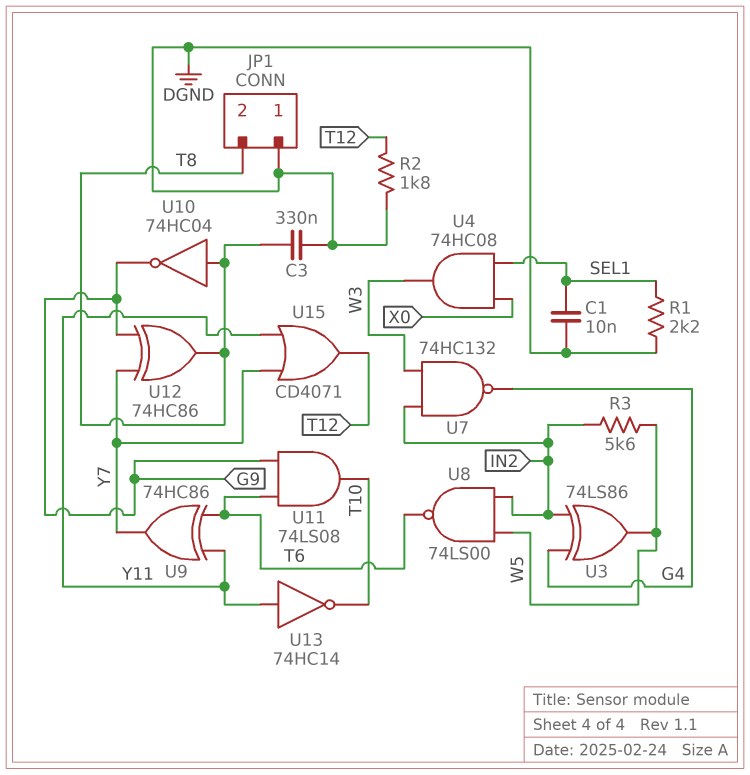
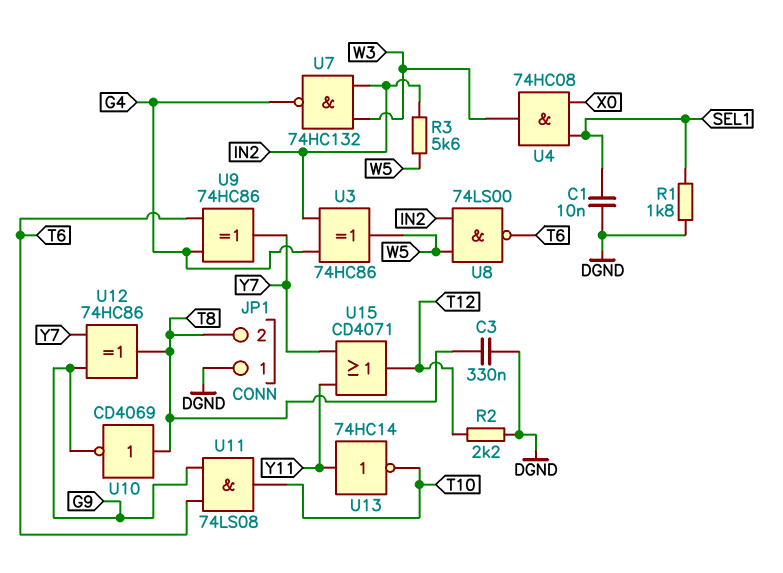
R1: 2.2k (DGND, SEL1) -> 1.8k (DGND, SEL1)
R2: 1.8k (DGND, T12) -> 2.2k (DGND, T12)
U3: XOR 74LS86 (in G4, in IN2, out W5) -> XOR 74HC86 (in G4, in IN2, out W5)
U9: XOR 74HC86 (in T6, in Y11, out Y7) -> XOR 74HC86 (in G4, in T6, out Y7)
U10: NOT 74HC04 (in T8, out G9) -> NOT CD4069 (in T8, out G9)

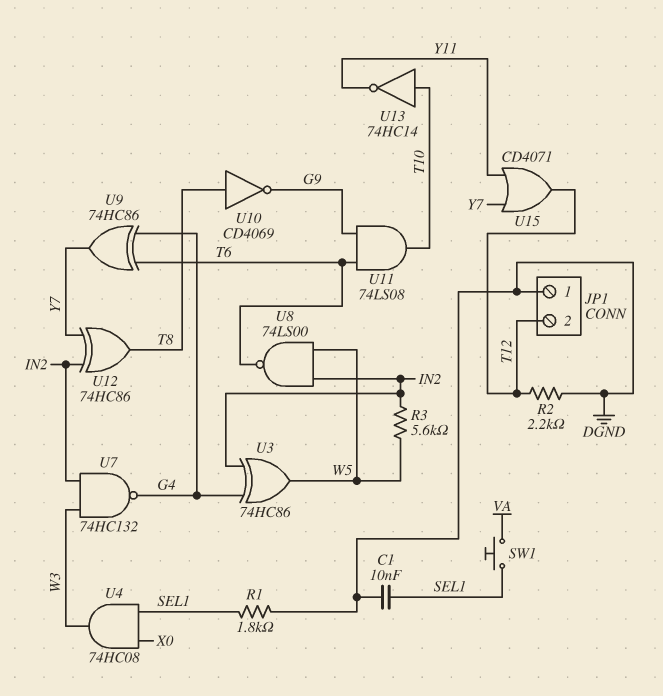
C3: 330nF (DGND, T8) -> none
JP1 pin 2: T8 -> T12
SW1: none -> button (SEL1, VA)
U12: XOR 74HC86 (in G9, in Y7, out T8) -> XOR 74HC86 (in IN2, in Y7, out T8)
U13: NOT 74HC14 (in Y11, out T10) -> NOT 74HC14 (in T10, out Y11)

